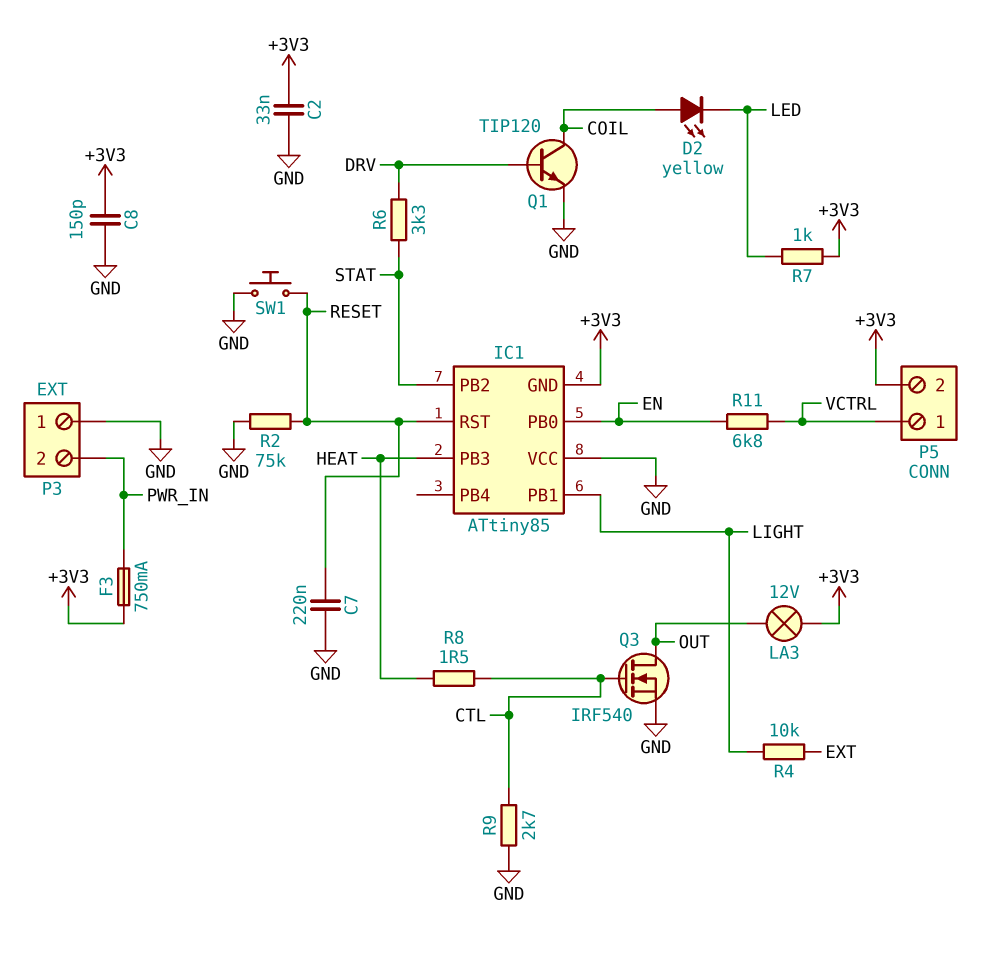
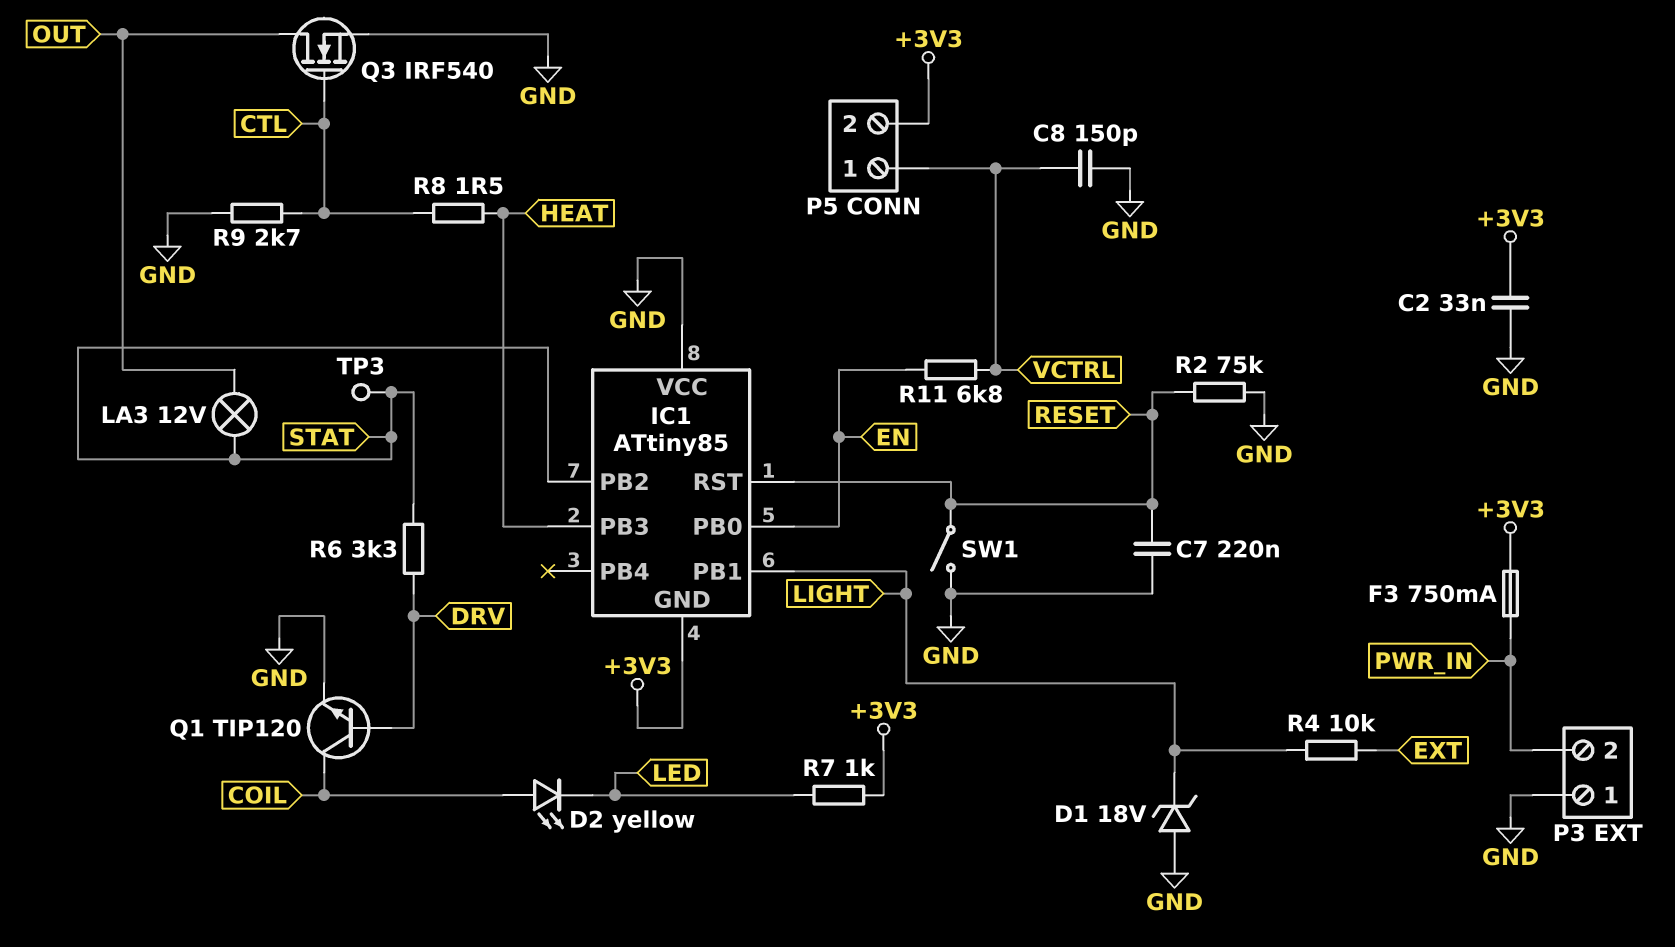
C8: 150pF (+3V3, GND) -> 150pF (GND, VCTRL)
D1: none -> zener 18V (A GND, K LIGHT)
LA3: lamp 12V (+3V3, OUT) -> lamp 12V (OUT, STAT)
SW1: button (GND, RESET) -> switch (GND, RESET)
TP3: none -> test point (STAT)

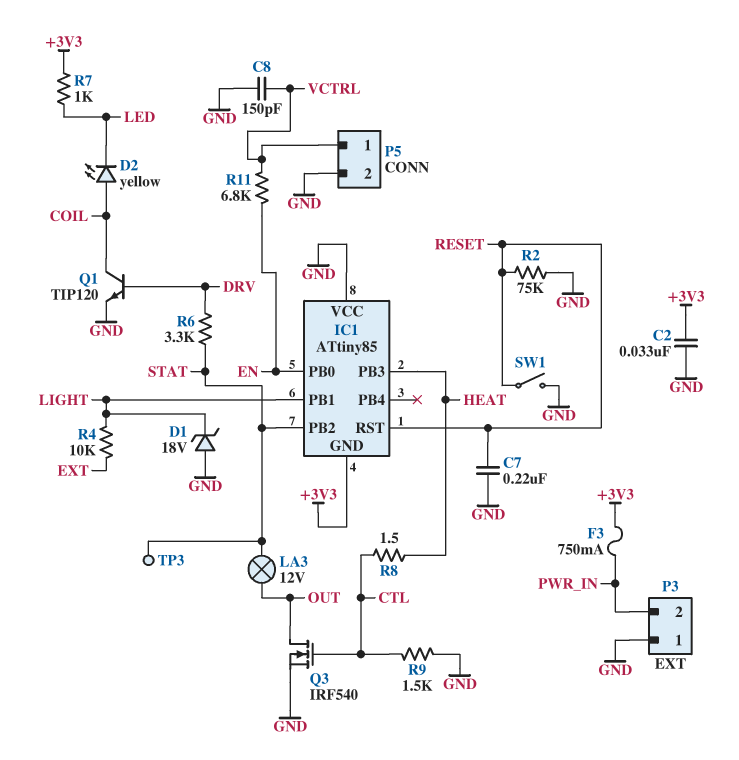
P5 pin 2: +3V3 -> GND
R9: 2.7k (CTL, GND) -> 1.5k (CTL, GND)

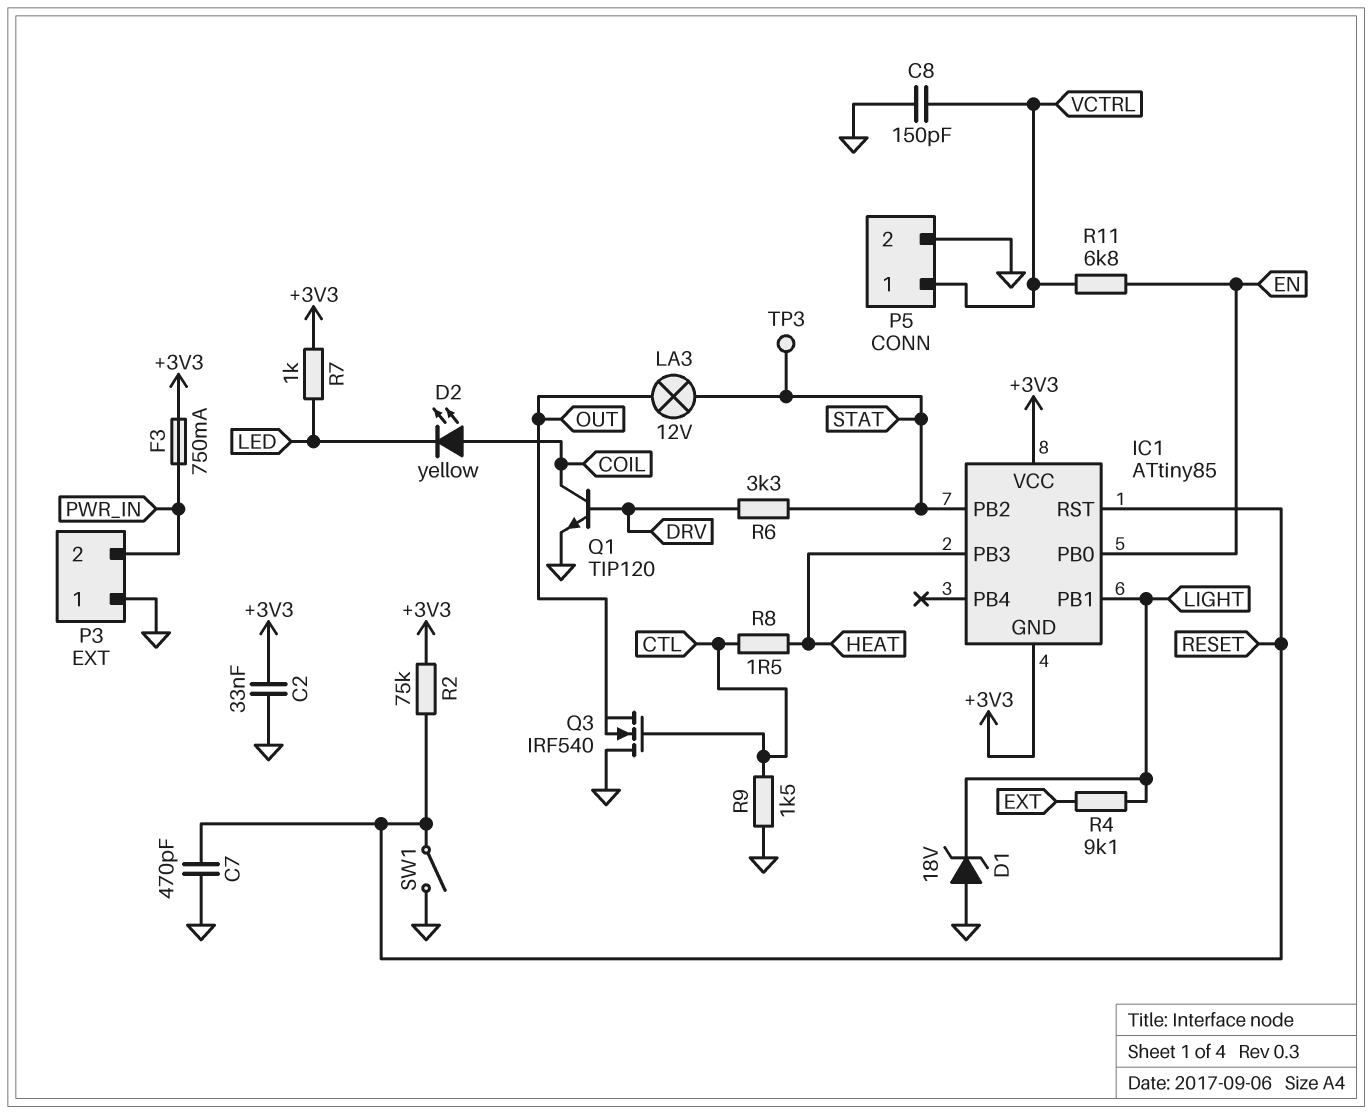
C7: 220nF (GND, RESET) -> 470pF (GND, RESET)
IC1 pin VCC: GND -> +3V3
Q3: NMOS IRF540 (G CTL, D OUT, S GND) -> NMOS IRF540 (G CTL, D GND, S OUT)
R2: 75k (GND, RESET) -> 75k (+3V3, RESET)
R4: 10k (EXT, LIGHT) -> 9.1k (EXT, LIGHT)

